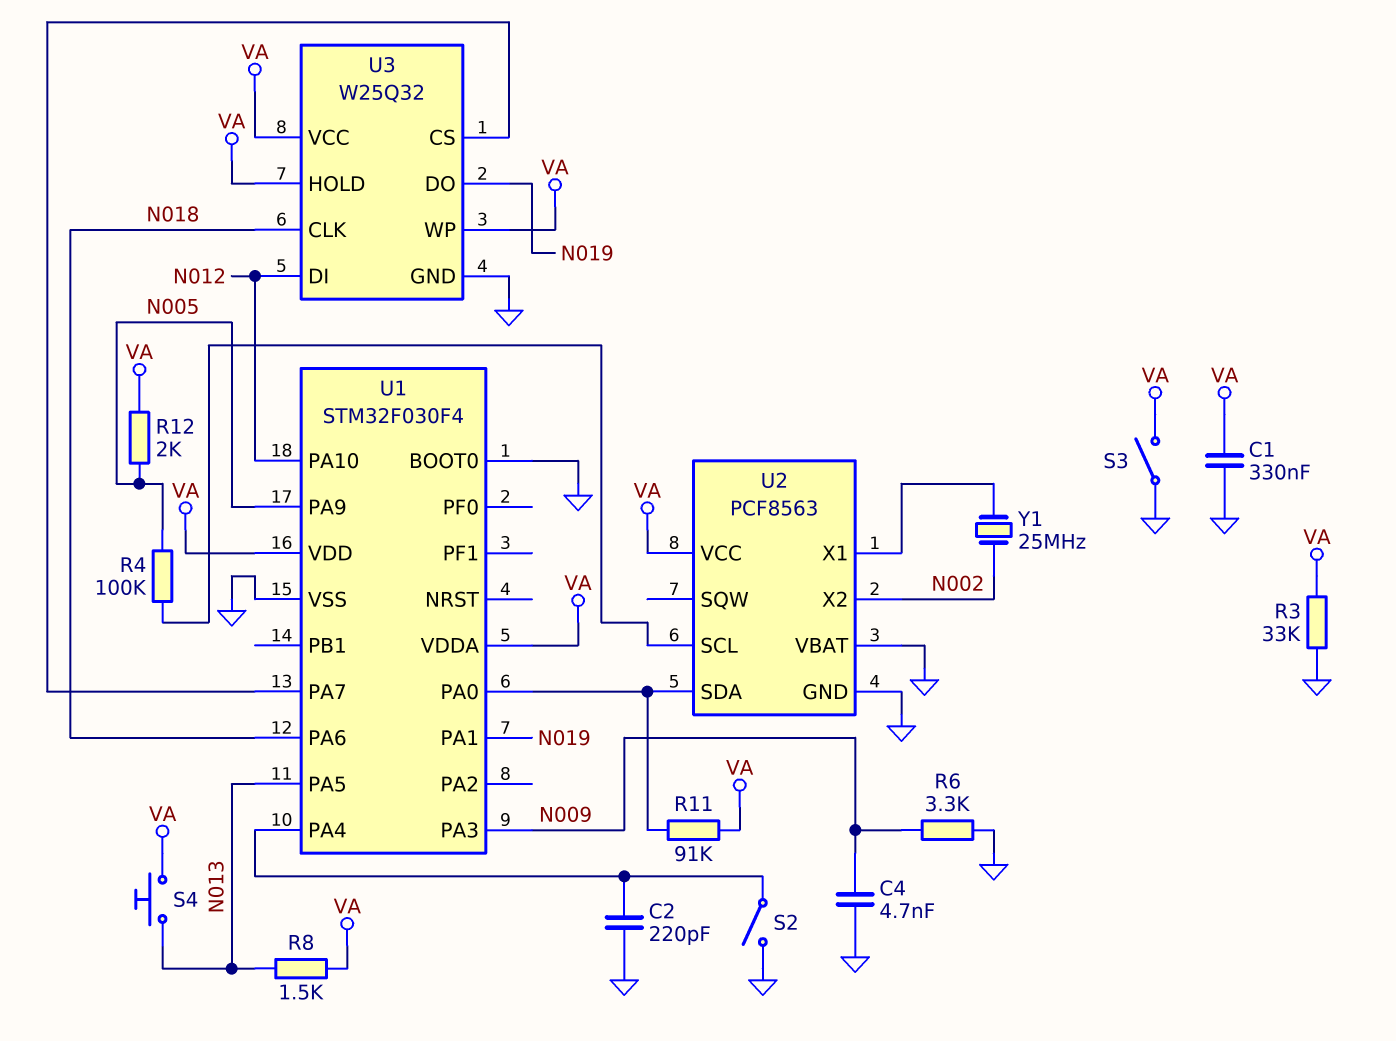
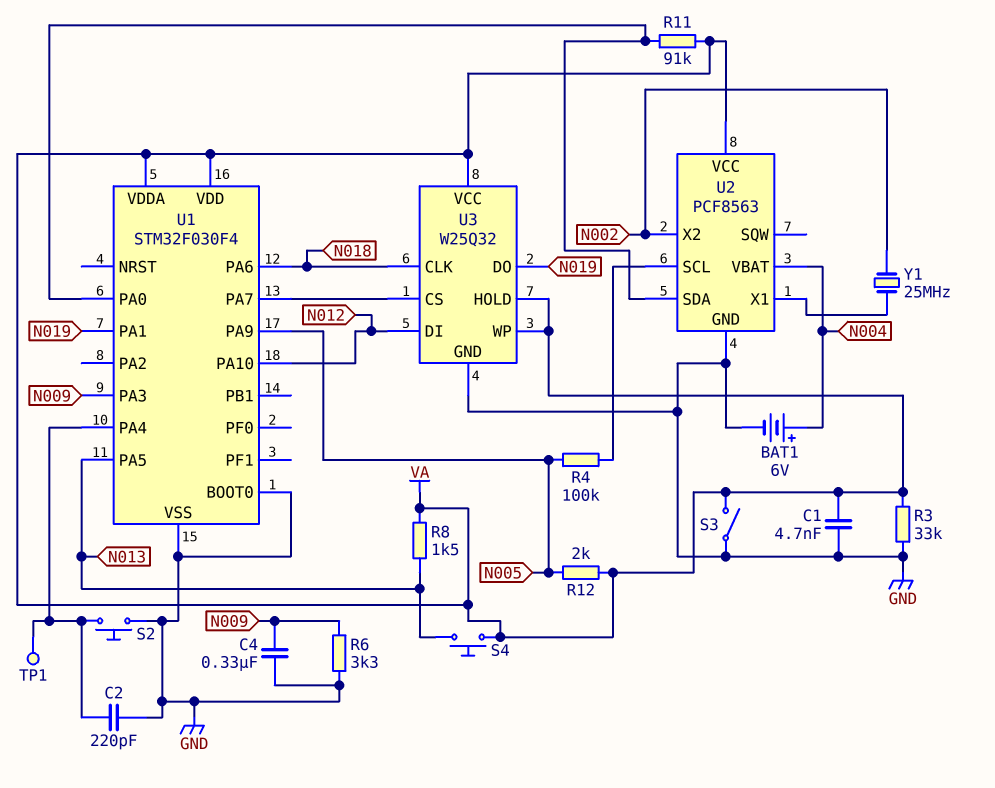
BAT1: none -> 6V (plus N004, minus GND)
C1: 330nF (GND, VA) -> 4.7nF (GND, VA)
C4: 4.7nF (GND, N009) -> 330nF (GND, N009)
S2: switch (GND, U1/PA4) -> button (GND, U1/PA4)
TP1: none -> test point (U1/PA4)
U2 pin VBAT: GND -> N004

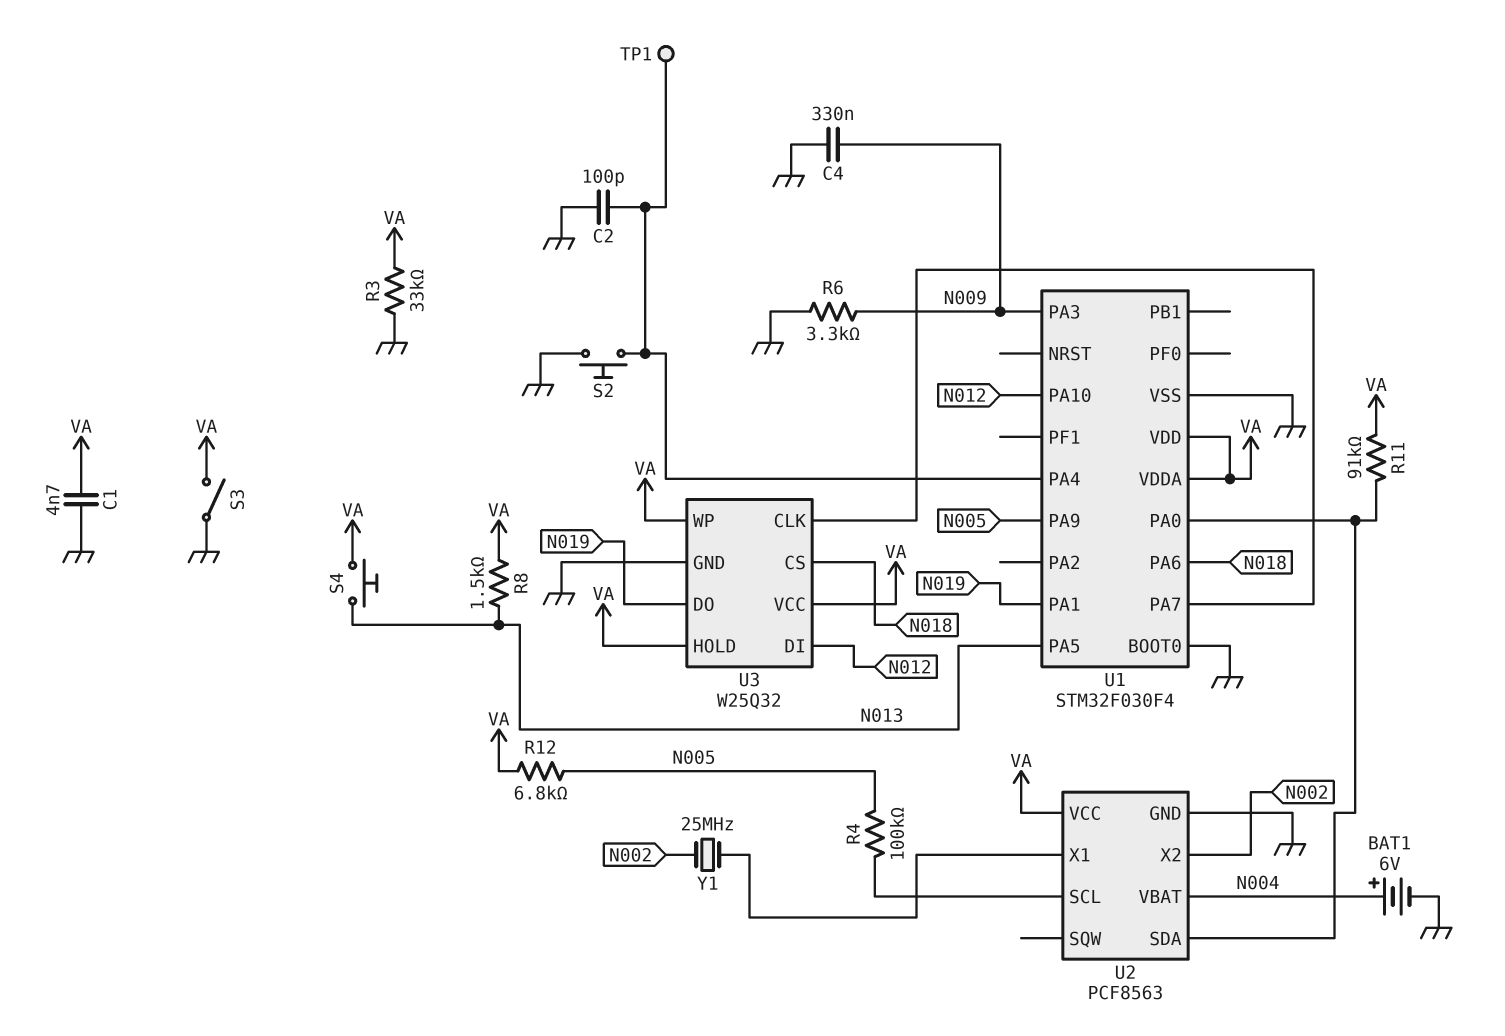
C2: 220pF (GND, U1/PA4) -> 100pF (GND, U1/PA4)
R12: 2k (N005, VA) -> 6.8k (N005, VA)
U3 pin CLK: N018 -> U1/PA7
U3 pin CS: U1/PA7 -> N018

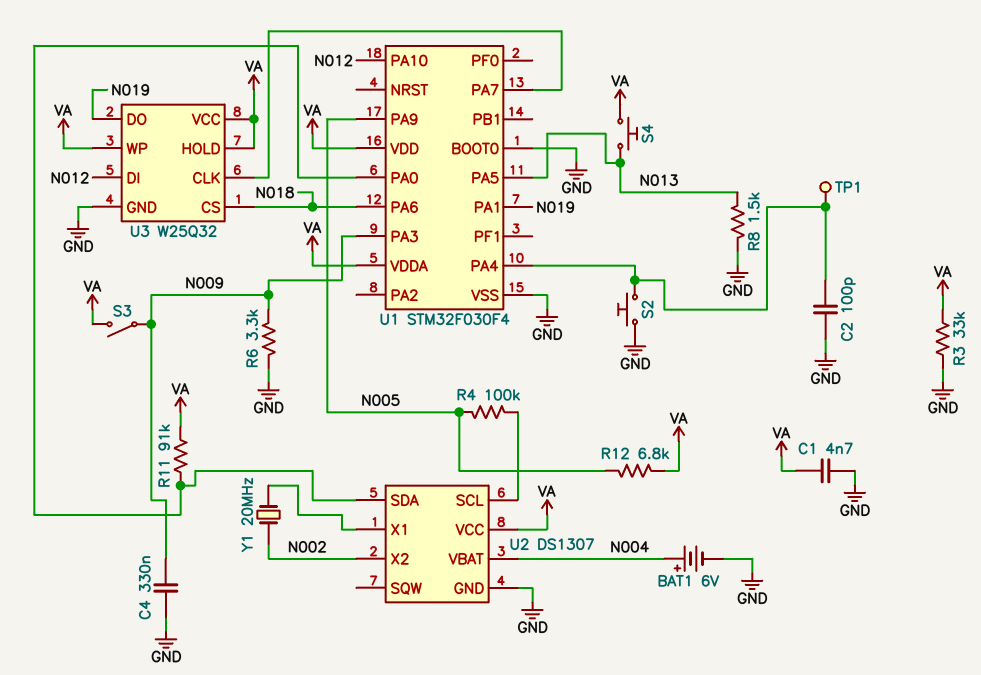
R8: 1.5k (N013, VA) -> 1.5k (GND, N013)
S3: switch (GND, VA) -> switch (N009, VA)
U2: PCF8563 -> DS1307
Y1: 25MHz (N002, U2/X1) -> 20MHz (N002, U2/X1)

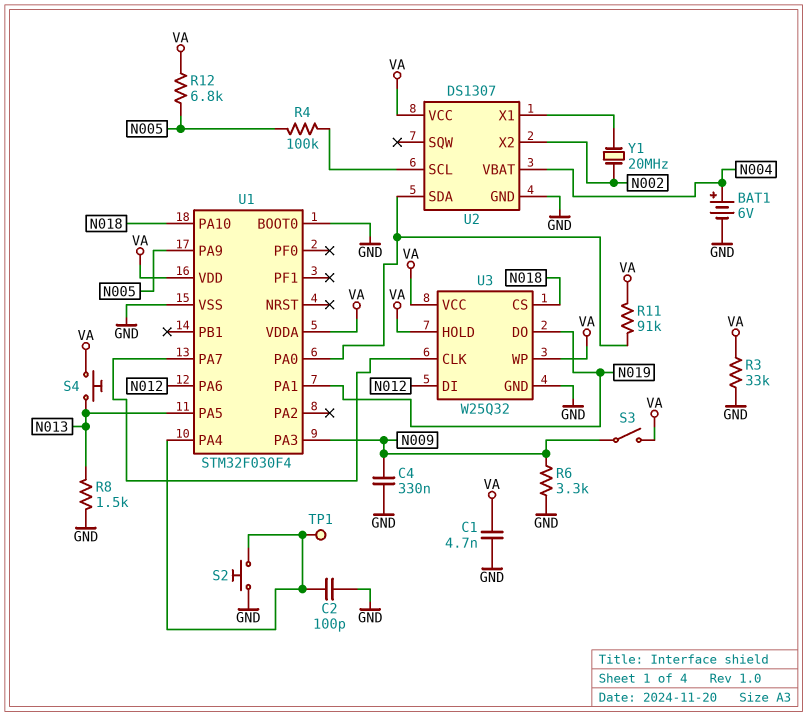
U1 pin PA6: N018 -> N012
U1 pin PA10: N012 -> N018

